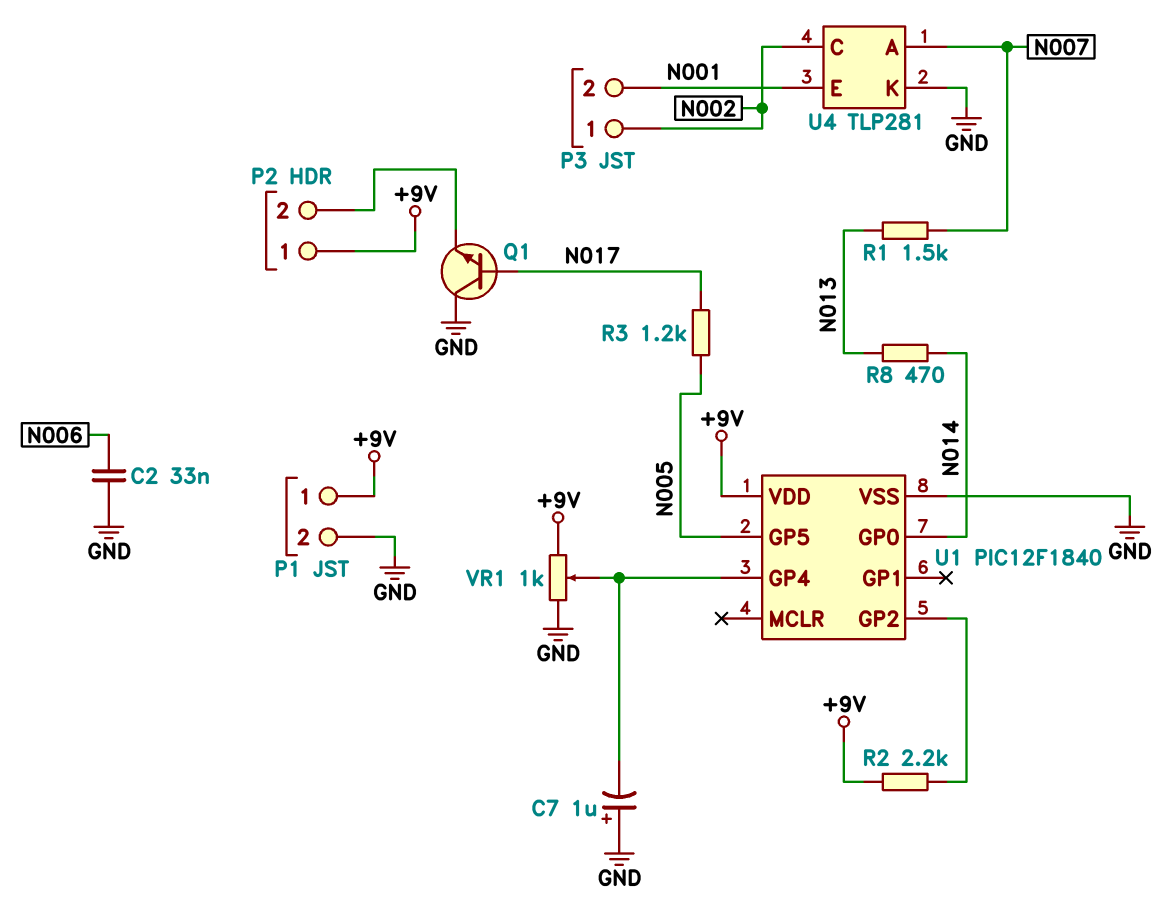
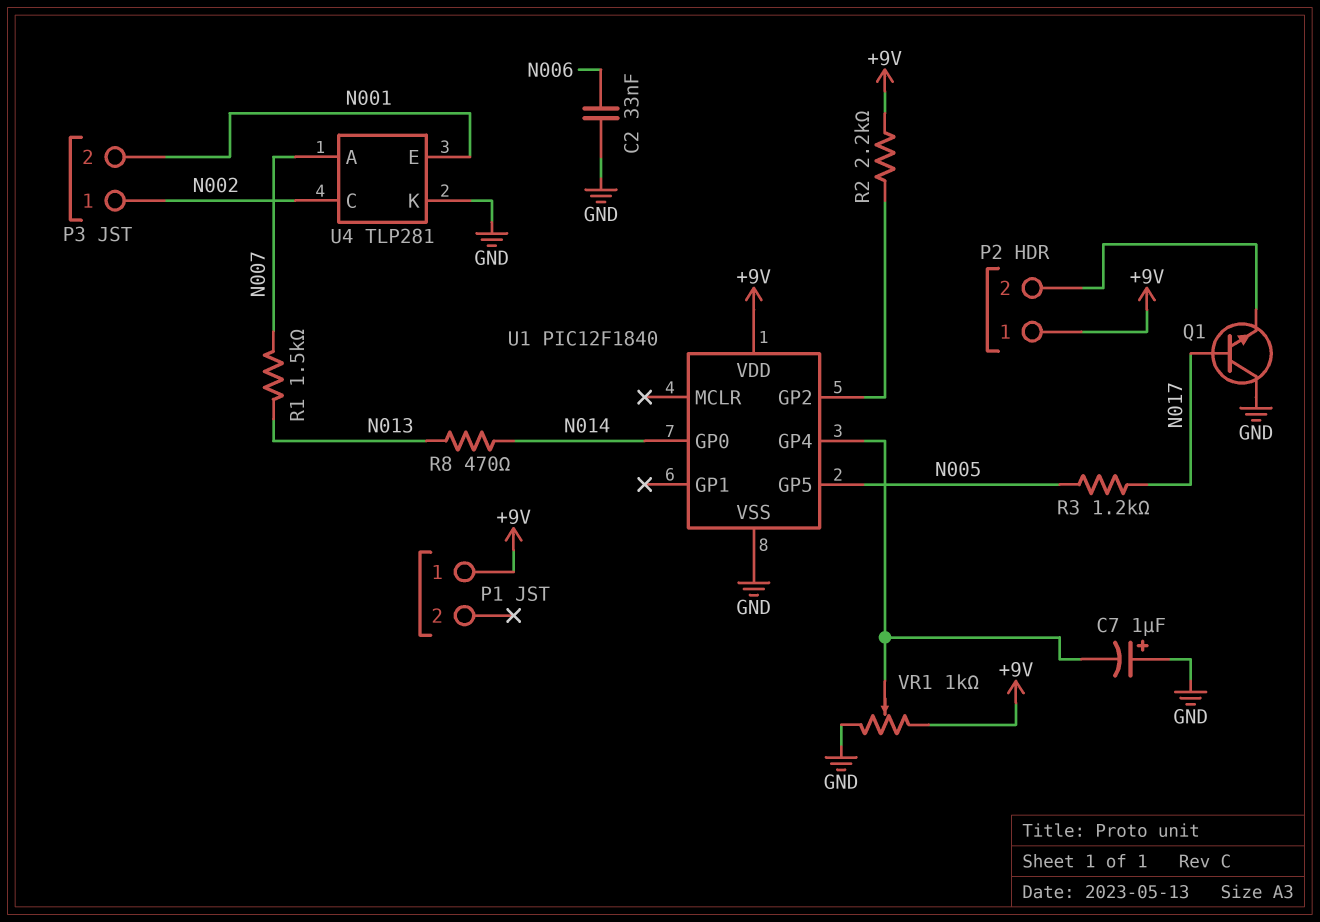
P1 pin 2: GND -> none

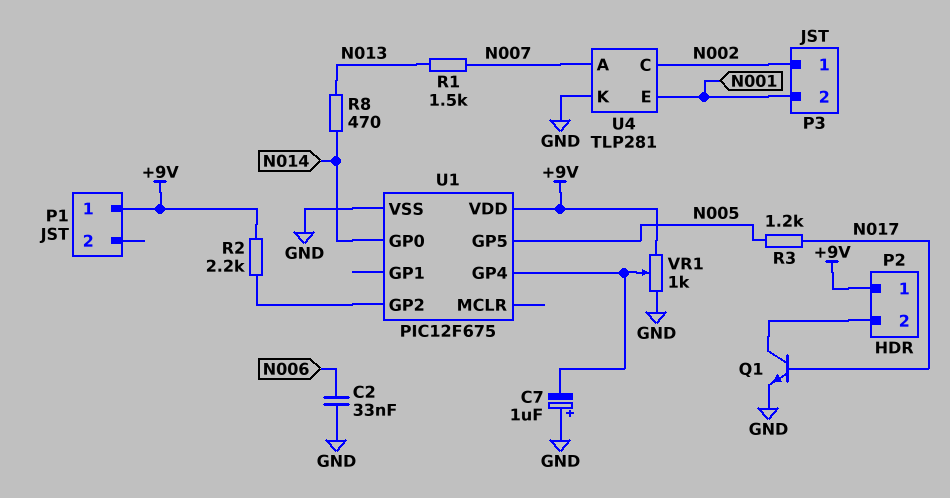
Q1: NPN (B N017, C GND, E P2/2) -> NPN (B N017, C P2/2, E GND)
U1: PIC12F1840 -> PIC12F675

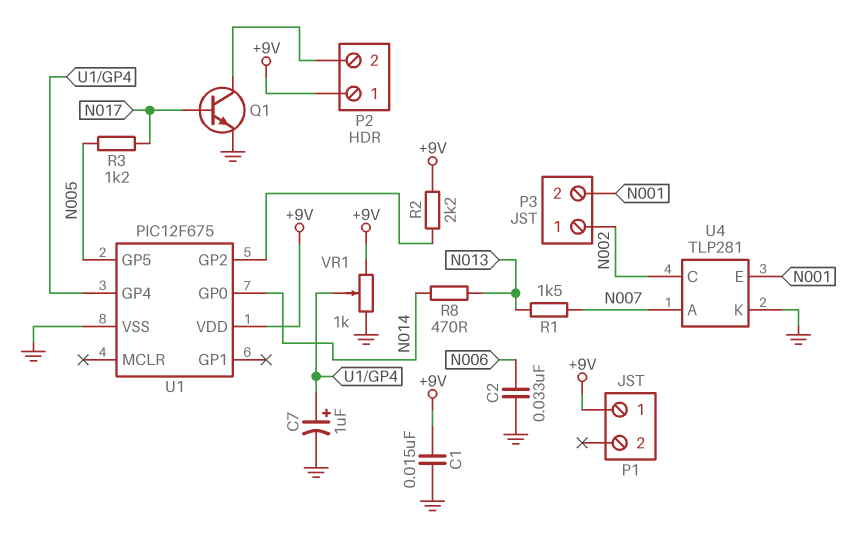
C1: none -> 15nF (+9V, GND)
C7: 1uF (plus GND, minus U1/GP4) -> 1uF (plus U1/GP4, minus GND)

